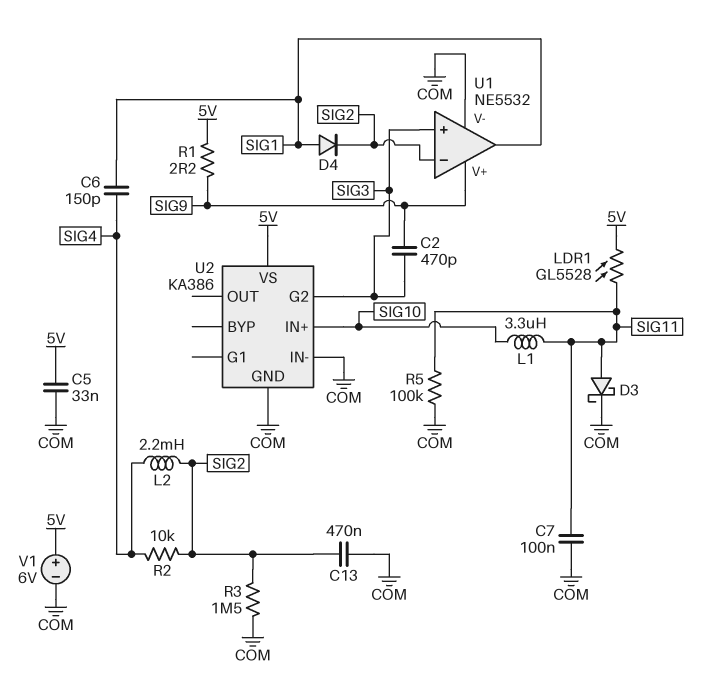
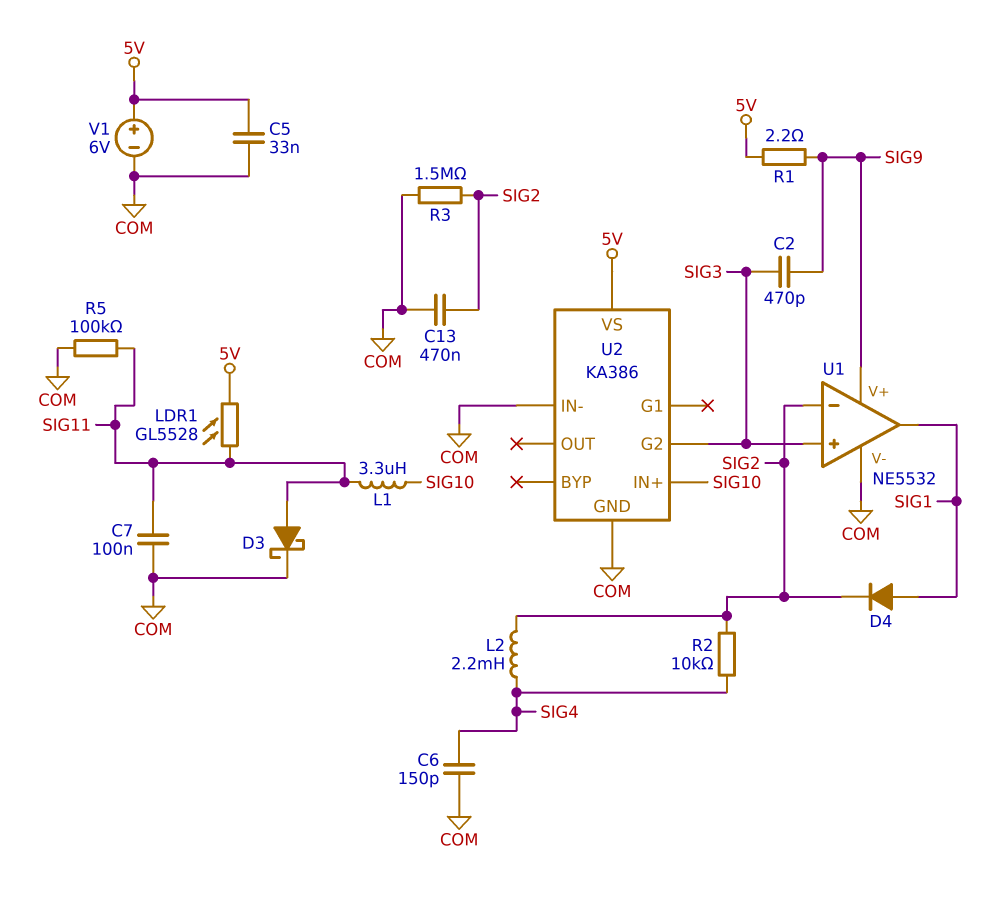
C6: 150pF (SIG1, SIG4) -> 150pF (COM, SIG4)

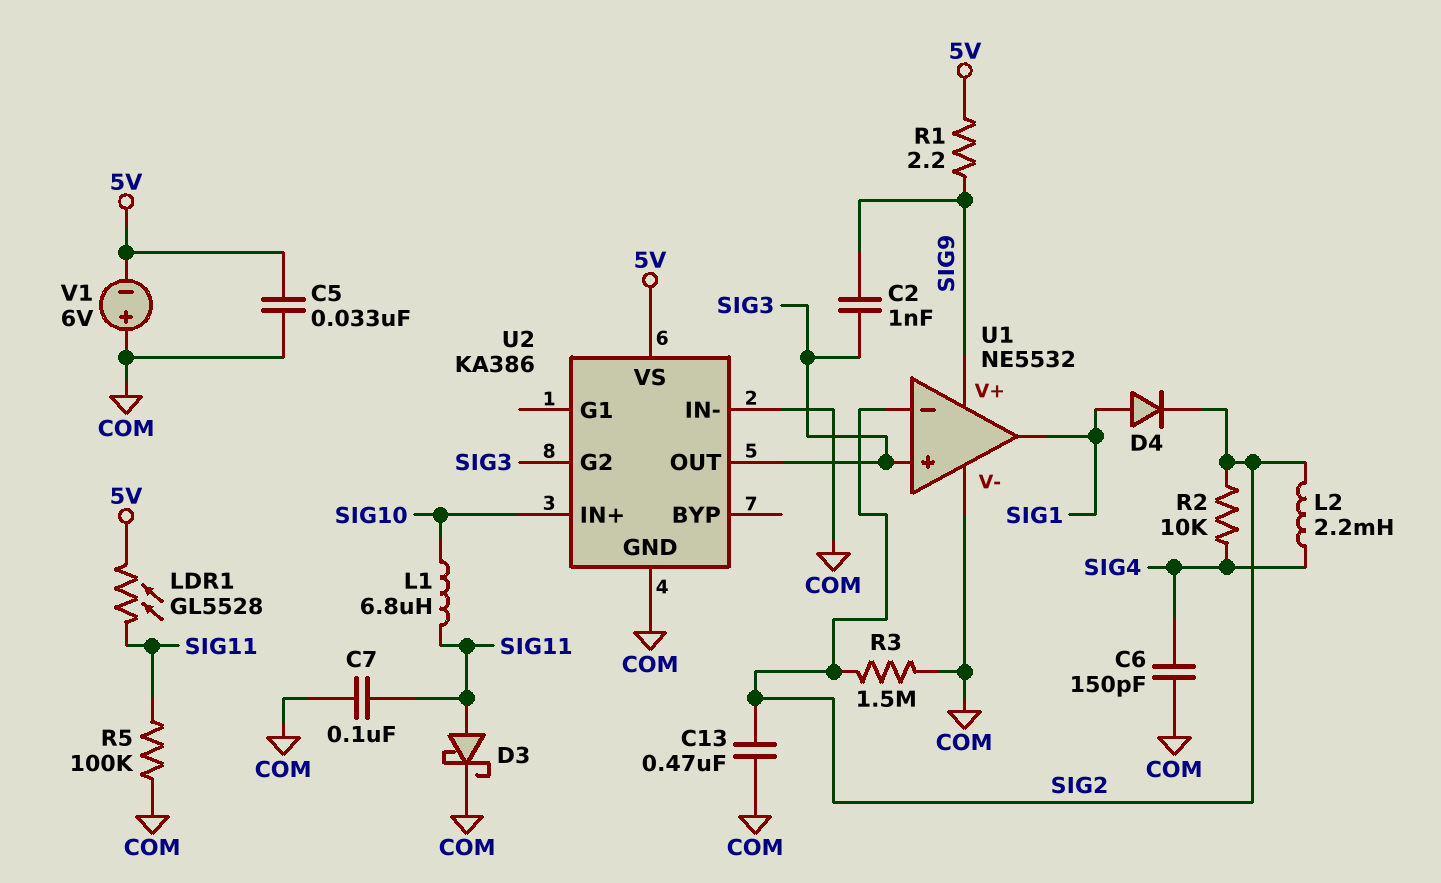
C2: 470pF (SIG3, SIG9) -> 1nF (SIG3, SIG9)
L1: 3.3uH (SIG10, SIG11) -> 6.8uH (SIG10, SIG11)
U2 pin OUT: none -> SIG3
V1: 6V (plus 5V, minus COM) -> 6V (plus COM, minus 5V)

